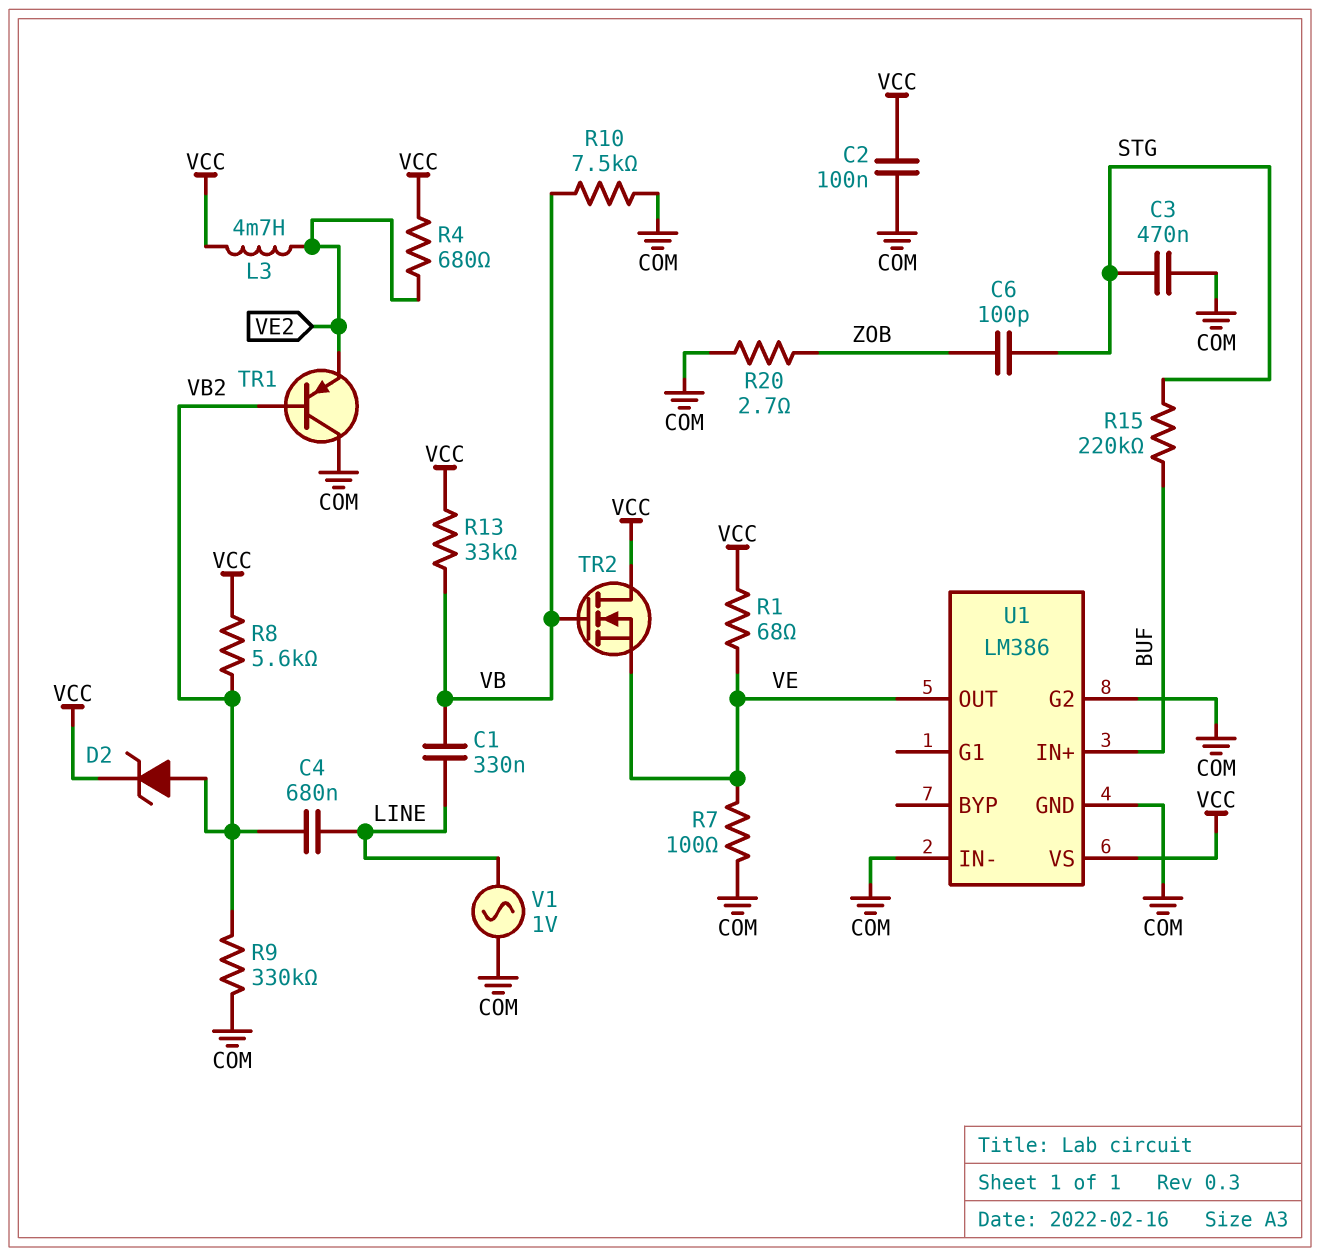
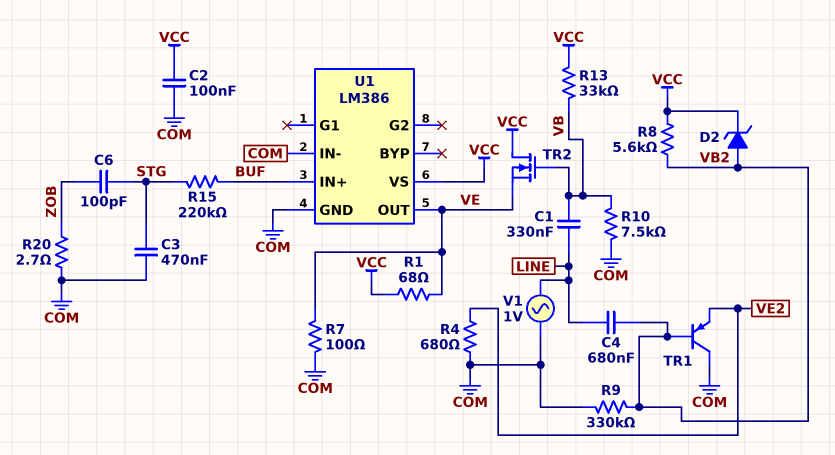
L3: 4.7mH (VCC, VE2) -> none
R4: 680 (VCC, VE2) -> 680 (COM, VE2)
U1 pin G2: COM -> none

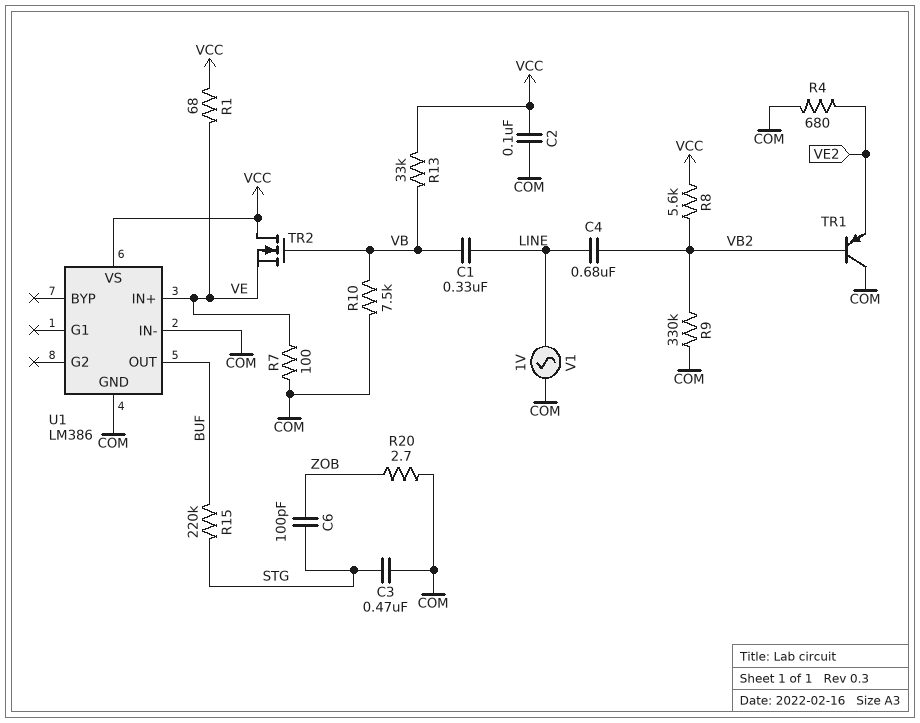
D2: zener (A VB2, K VCC) -> none
U1 pin IN+: BUF -> VE
U1 pin OUT: VE -> BUF

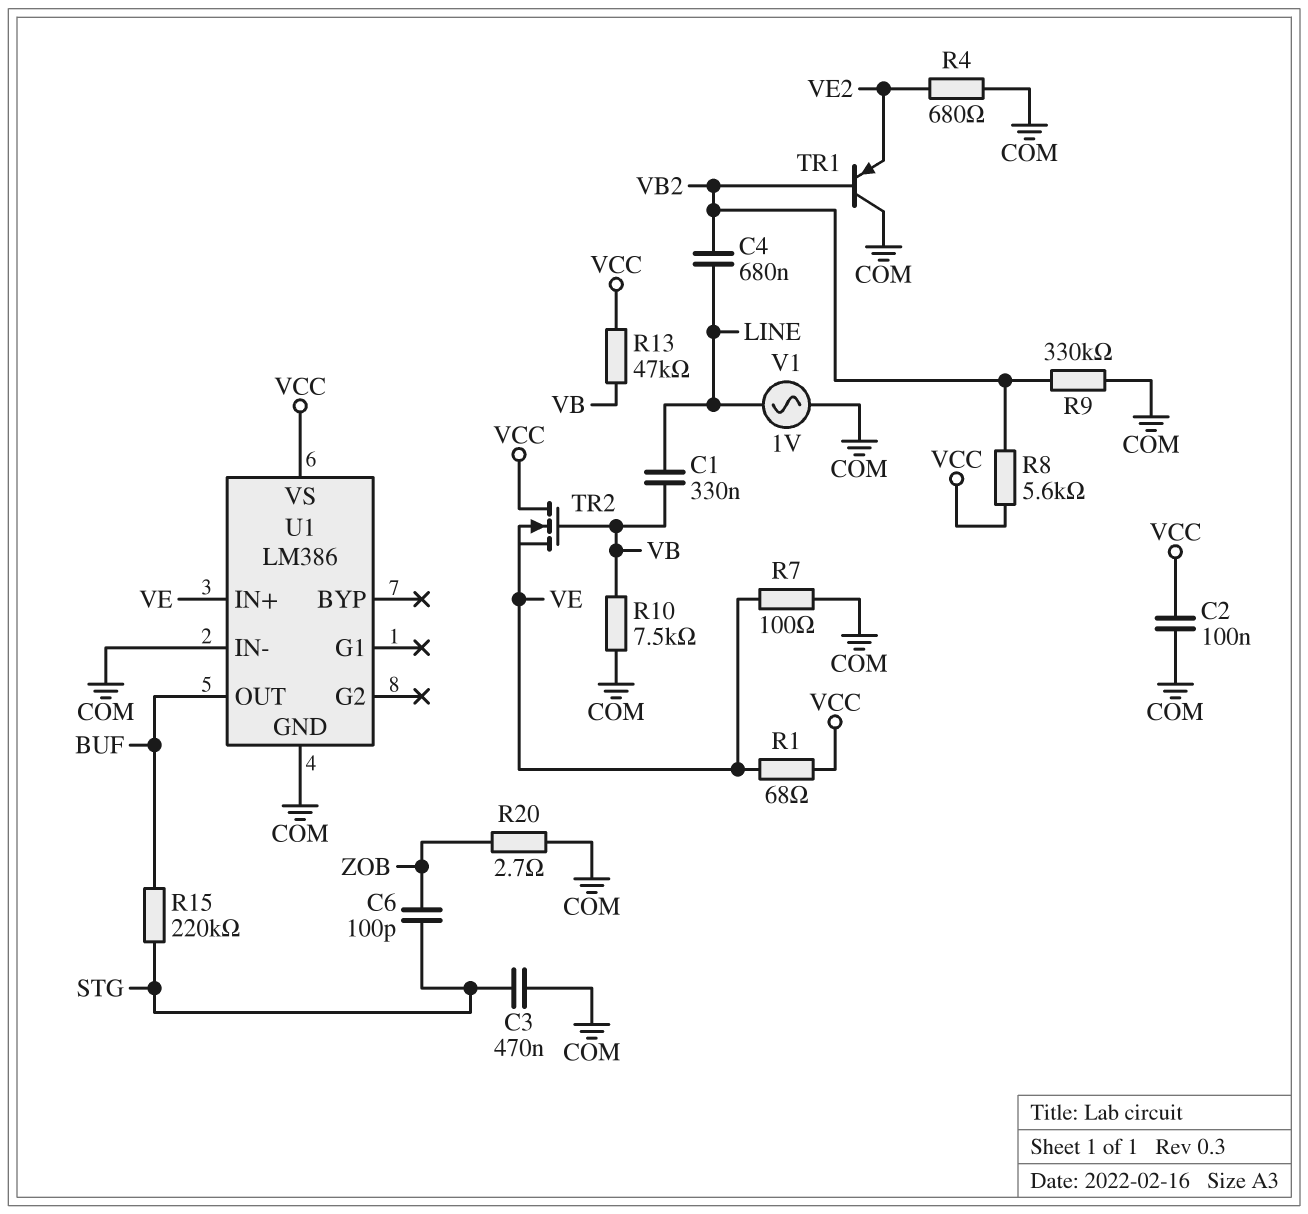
R13: 33k (VB, VCC) -> 47k (VB, VCC)

